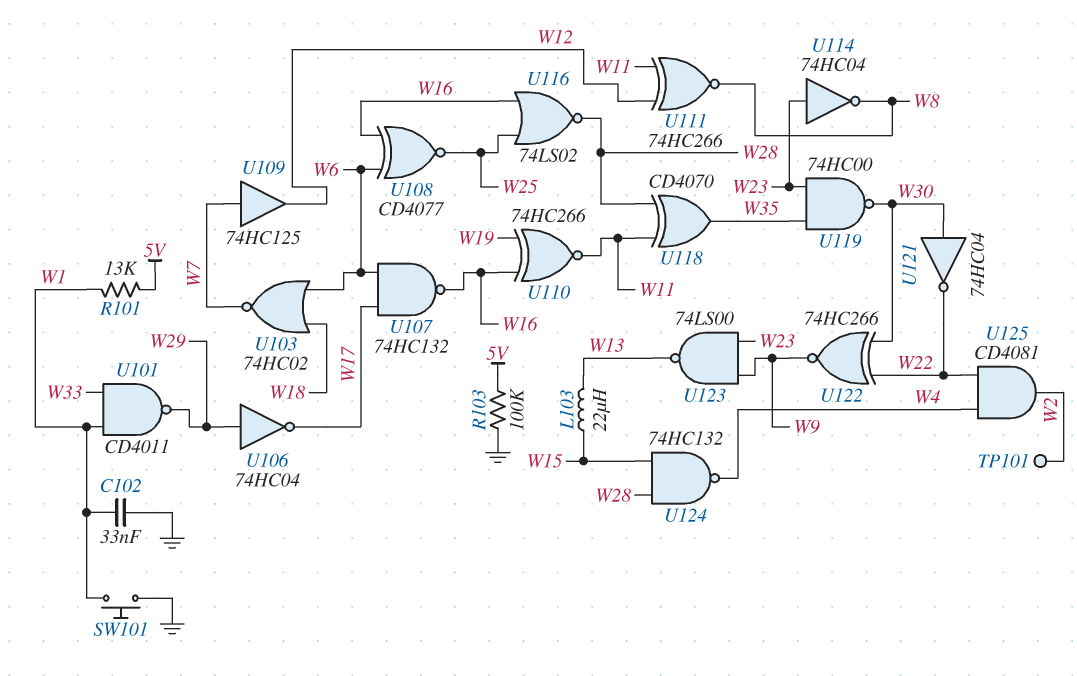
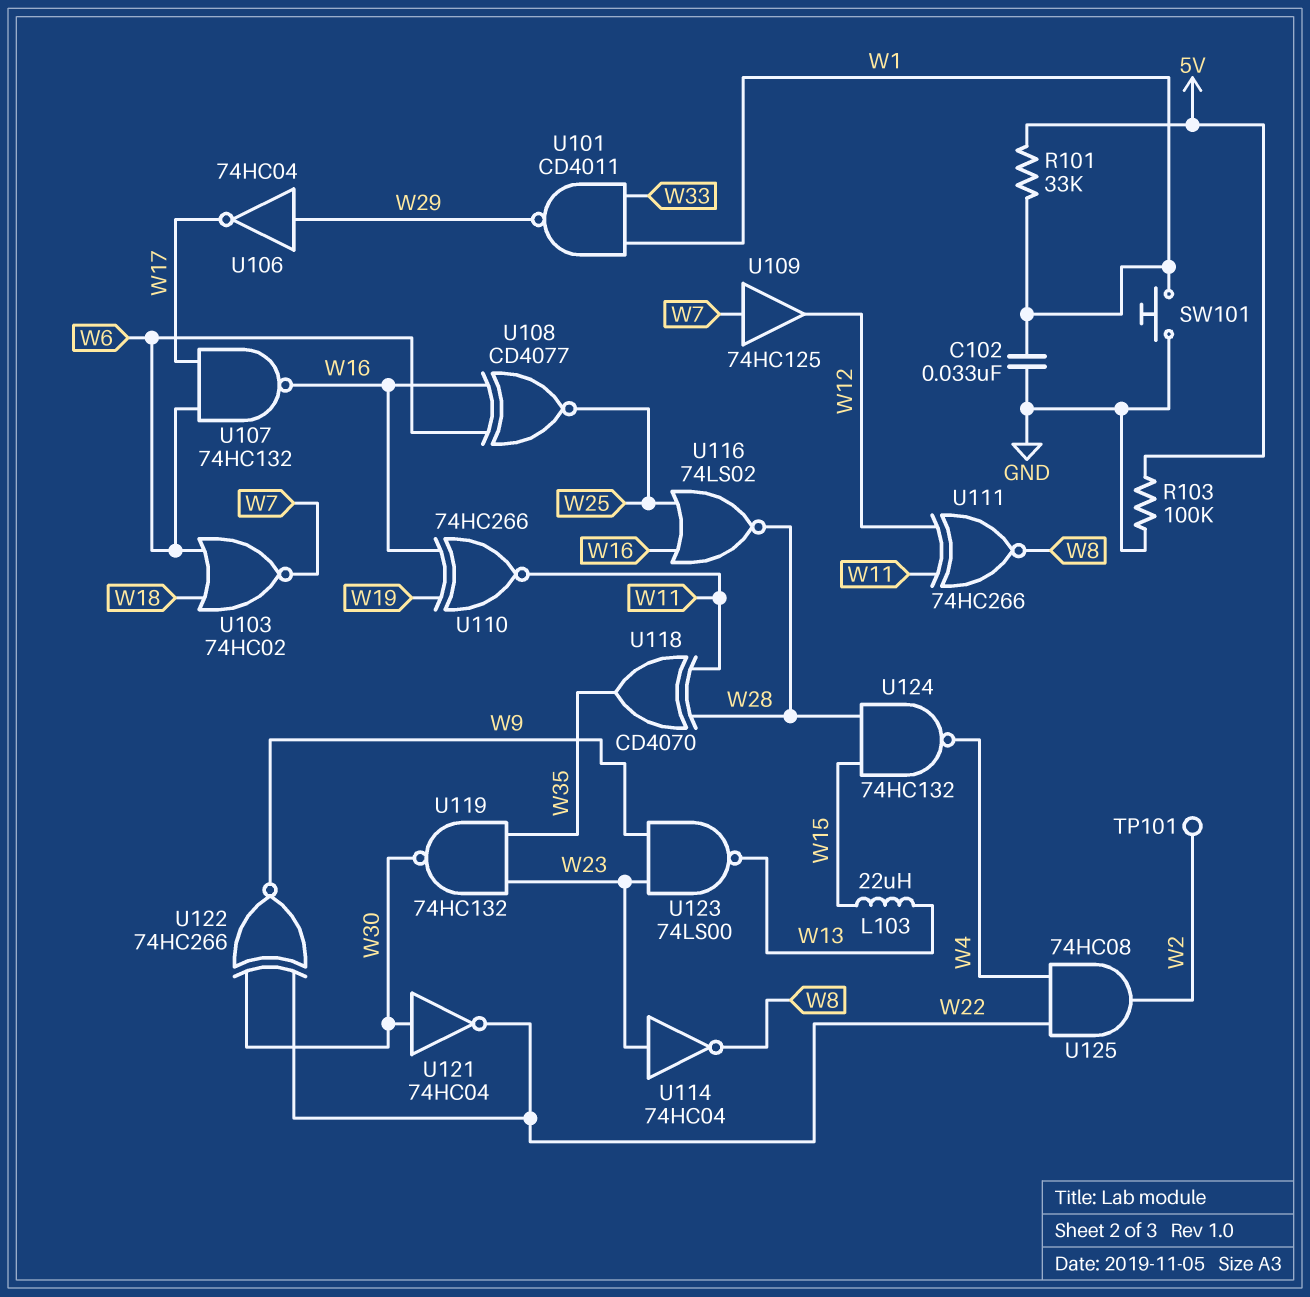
R101: 13k (5V, W1) -> 33k (5V, W1)
U119: NAND 74HC00 (in W23, in W35, out W30) -> NAND 74HC132 (in W23, in W35, out W30)
U125: AND CD4081 (in W4, in W22, out W2) -> AND 74HC08 (in W4, in W22, out W2)

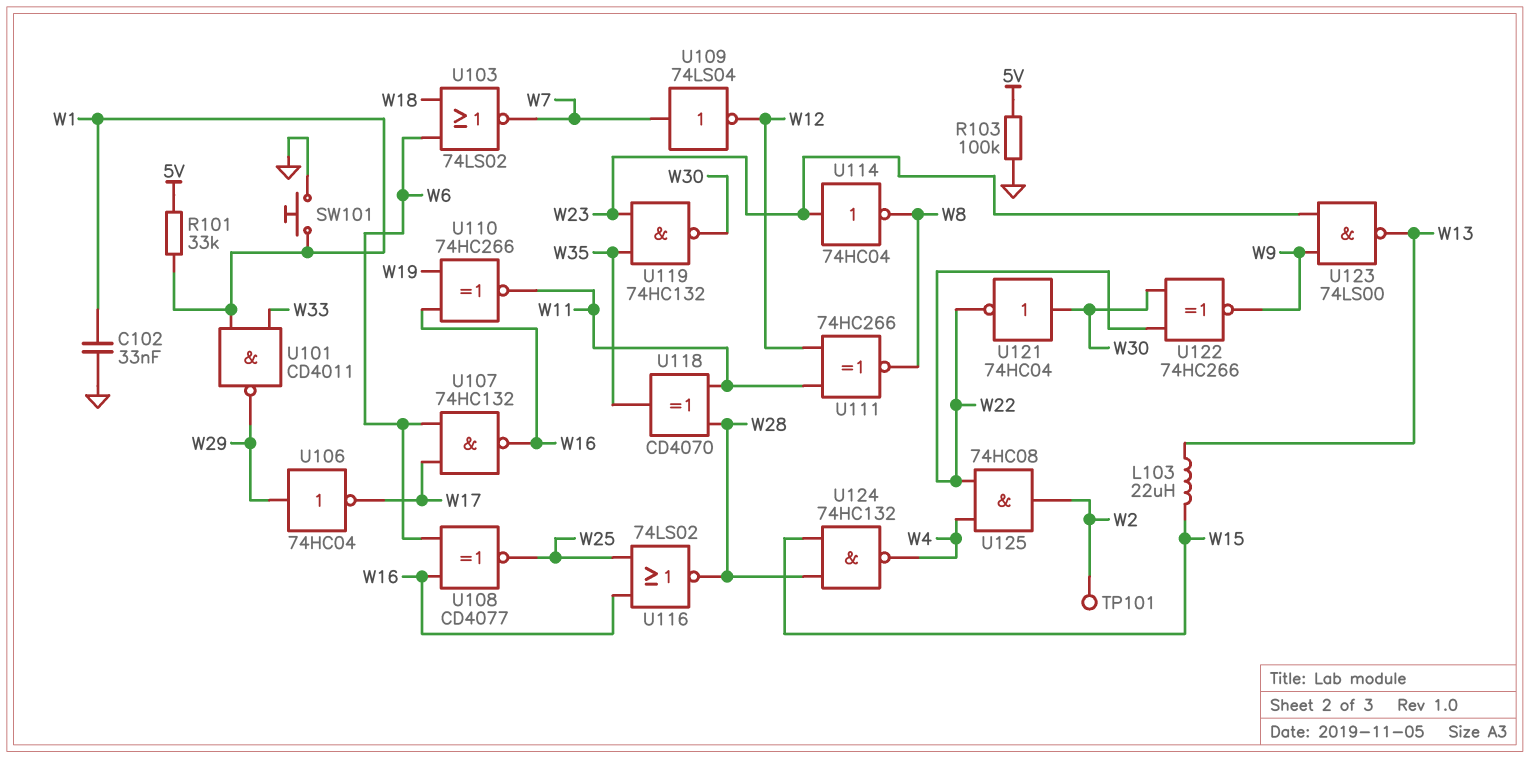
U103: NOR 74HC02 (in W6, in W18, out W7) -> NOR 74LS02 (in W6, in W18, out W7)
U109: buffer 74HC125 (in W7, out W12) -> NOT 74LS04 (in W7, out W12)

